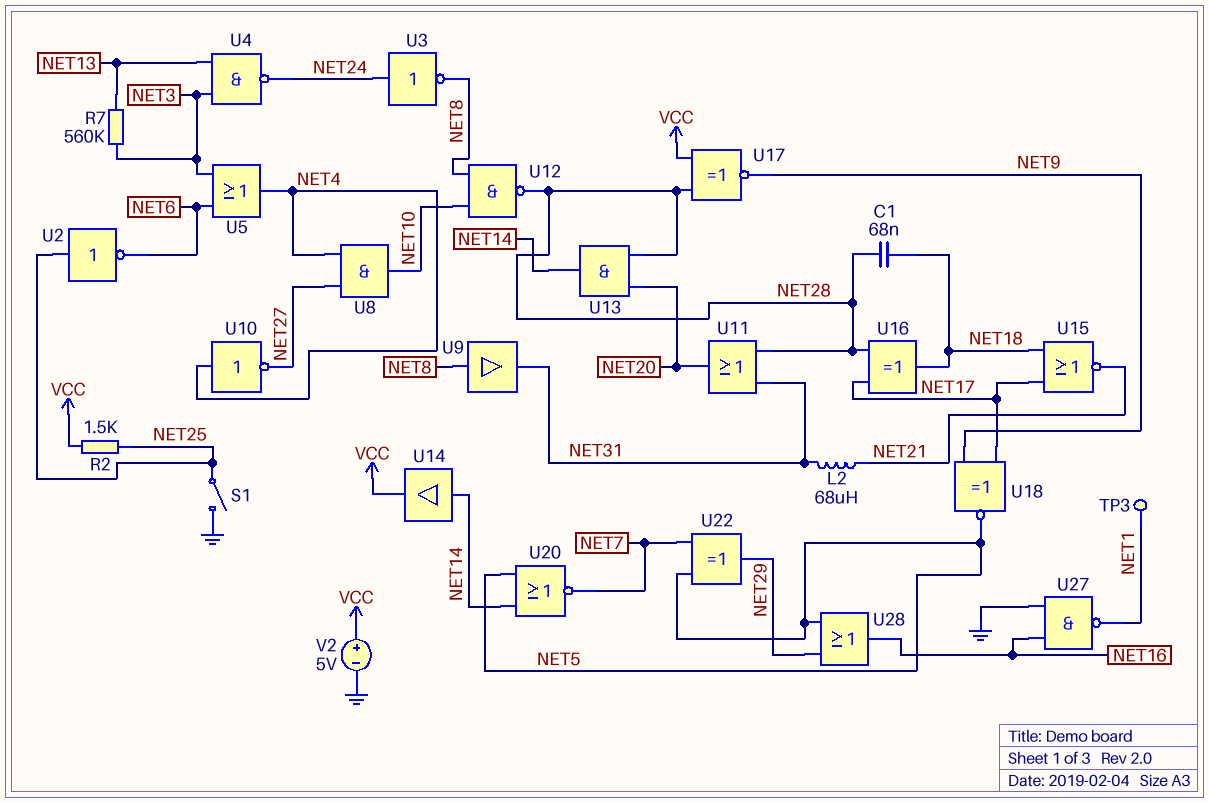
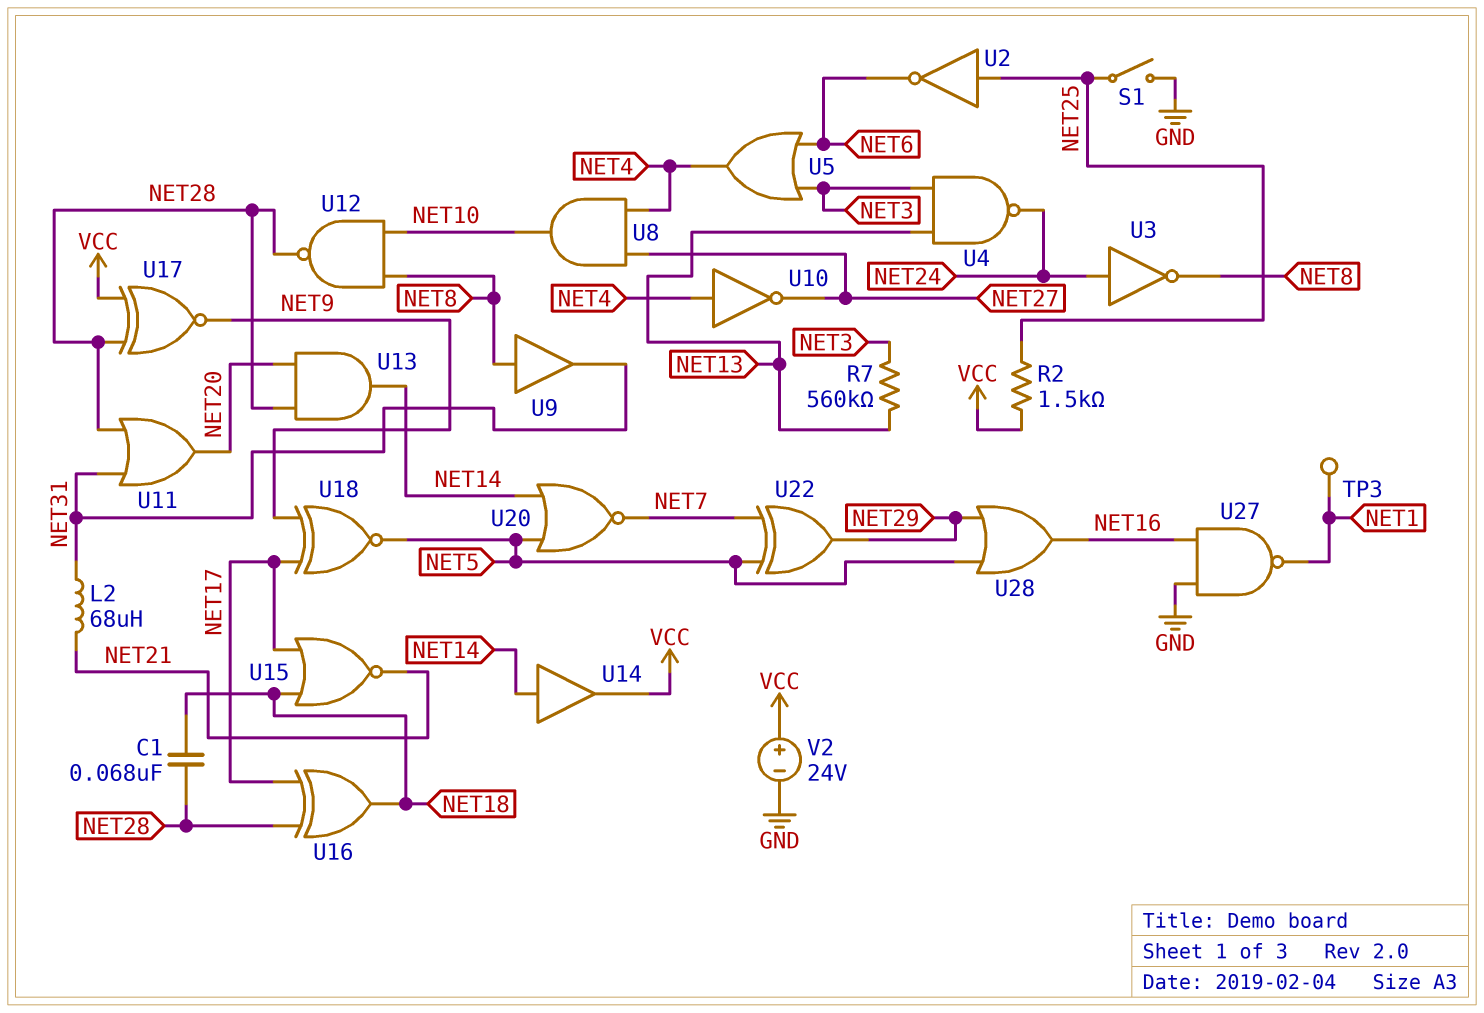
V2: 5V (plus VCC, minus GND) -> 24V (plus VCC, minus GND)

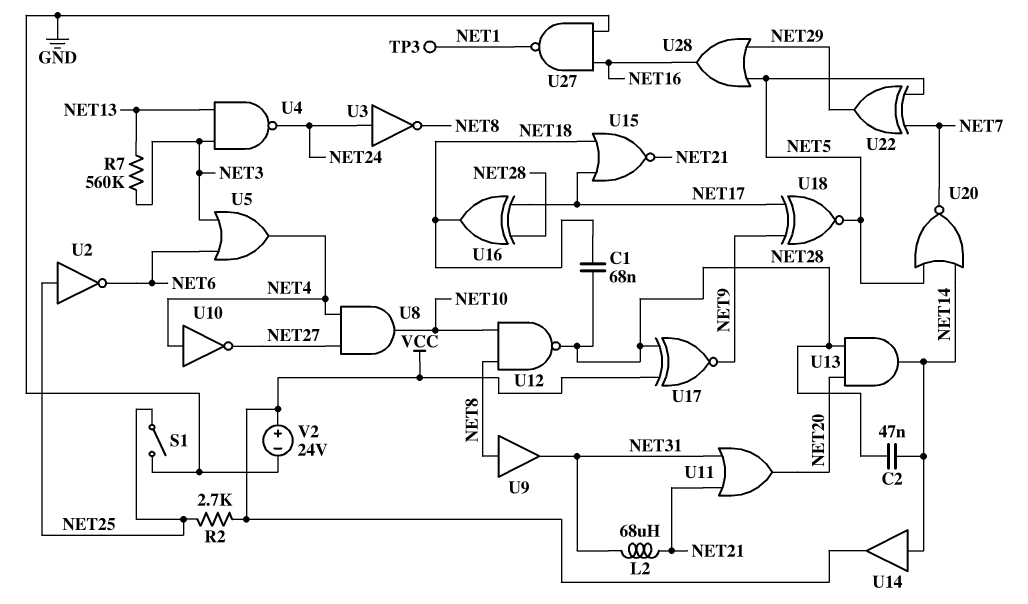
C2: none -> 47nF (NET14, NET28)
R2: 1.5k (NET25, VCC) -> 2.7k (NET25, VCC)
U11: OR (in NET28, in NET31, out NET20) -> OR (in NET21, in NET31, out NET20)

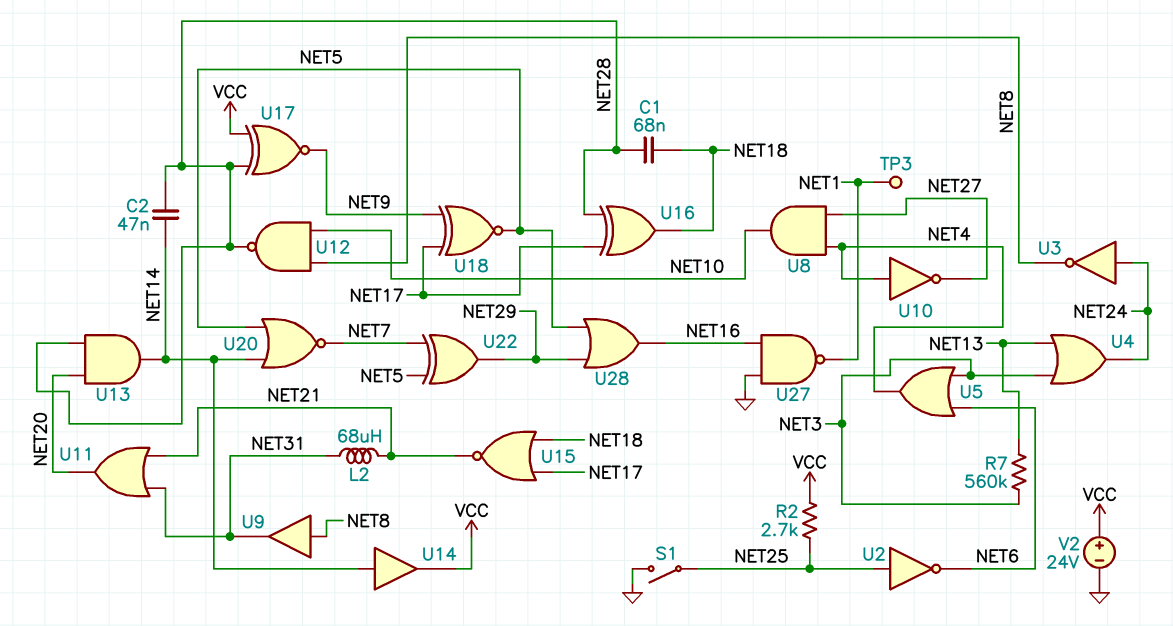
U4: NAND (in NET3, in NET13, out NET24) -> OR (in NET3, in NET13, out NET24)

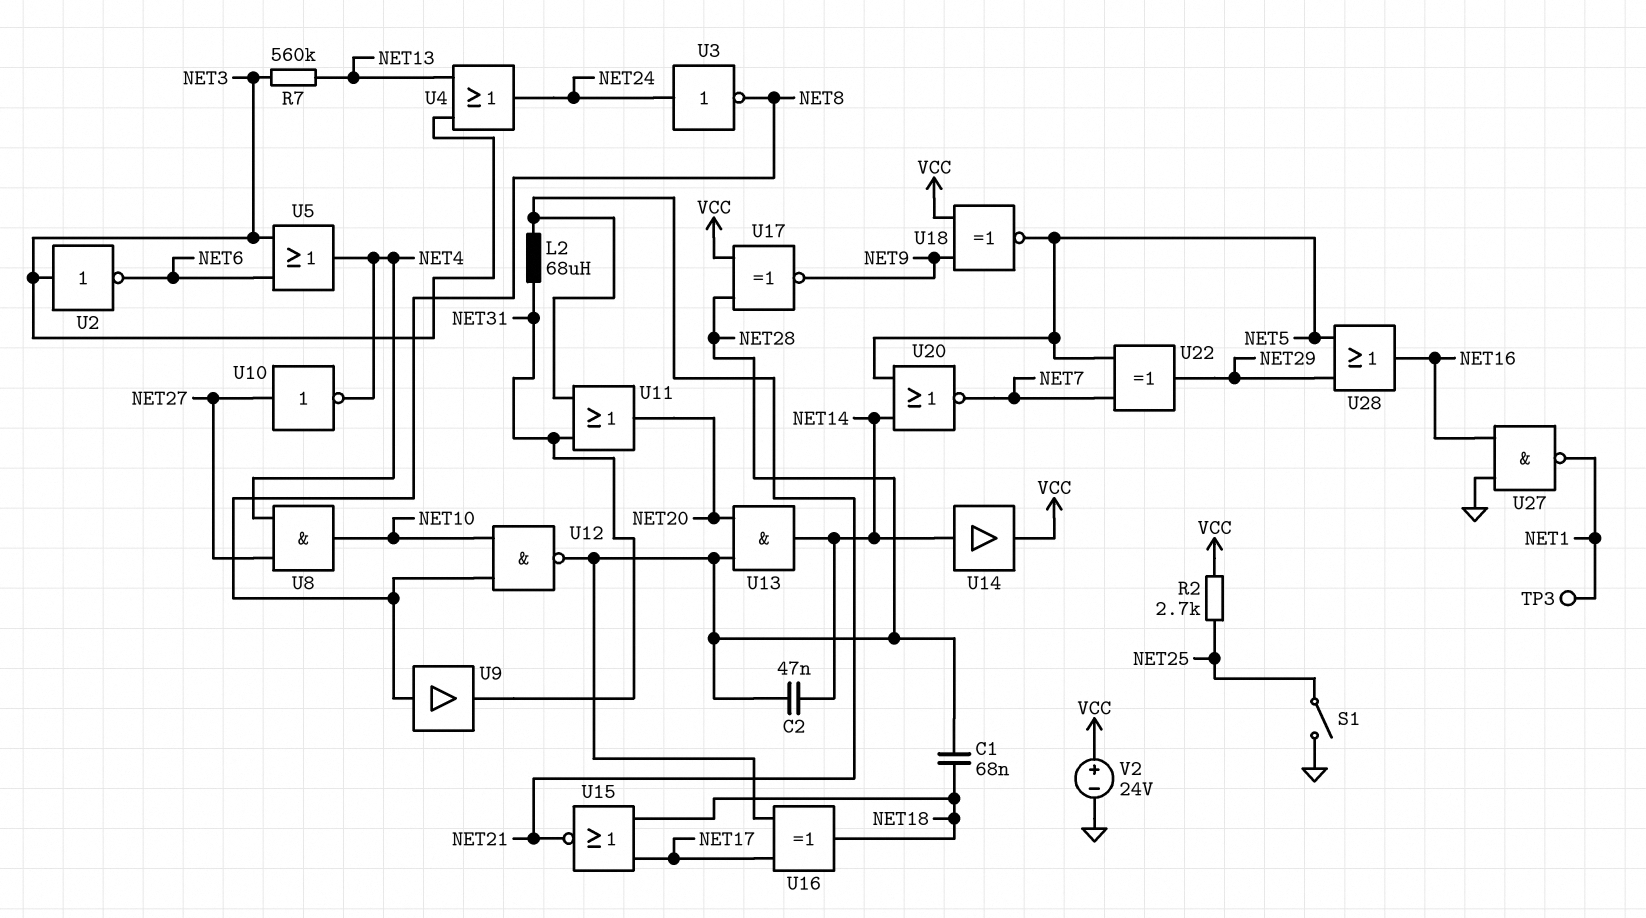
U2: NOT (in NET25, out NET6) -> NOT (in NET3, out NET6)
U10: NOT (in NET4, out NET27) -> NOT (in NET27, out NET4)
U18: XNOR (in NET9, in NET17, out NET5) -> XNOR (in NET9, in VCC, out NET5)

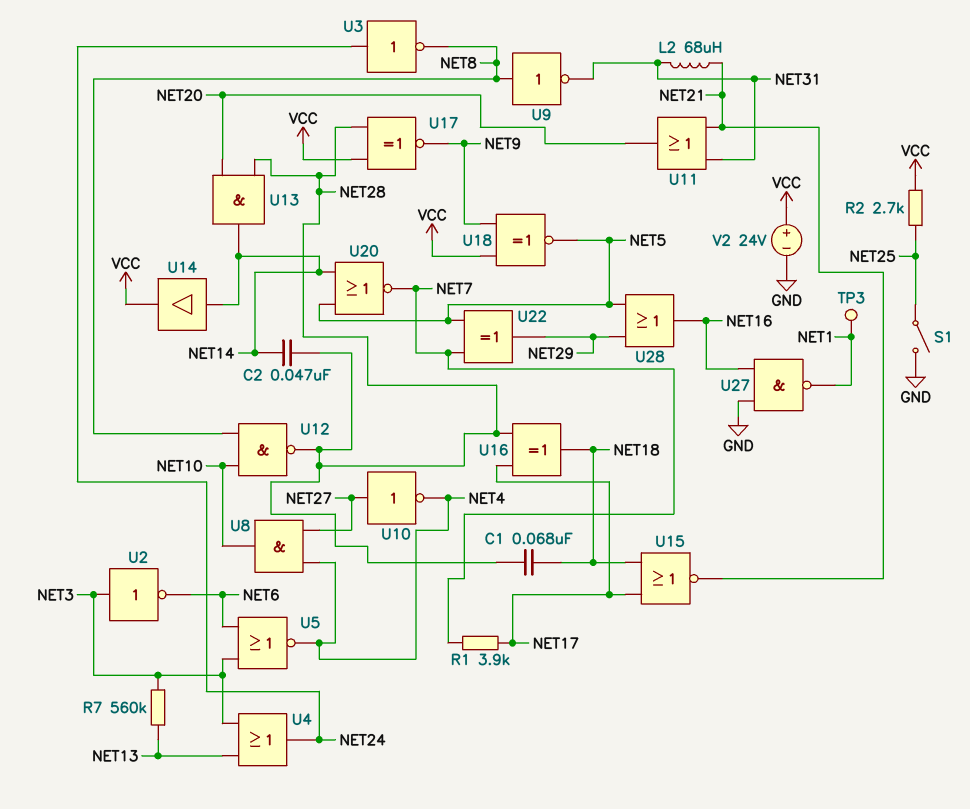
R1: none -> 3.9k (NET7, NET17)
U5: OR (in NET3, in NET6, out NET4) -> NOR (in NET3, in NET6, out NET4)
U9: buffer (in NET8, out NET31) -> NOT (in NET8, out NET31)

